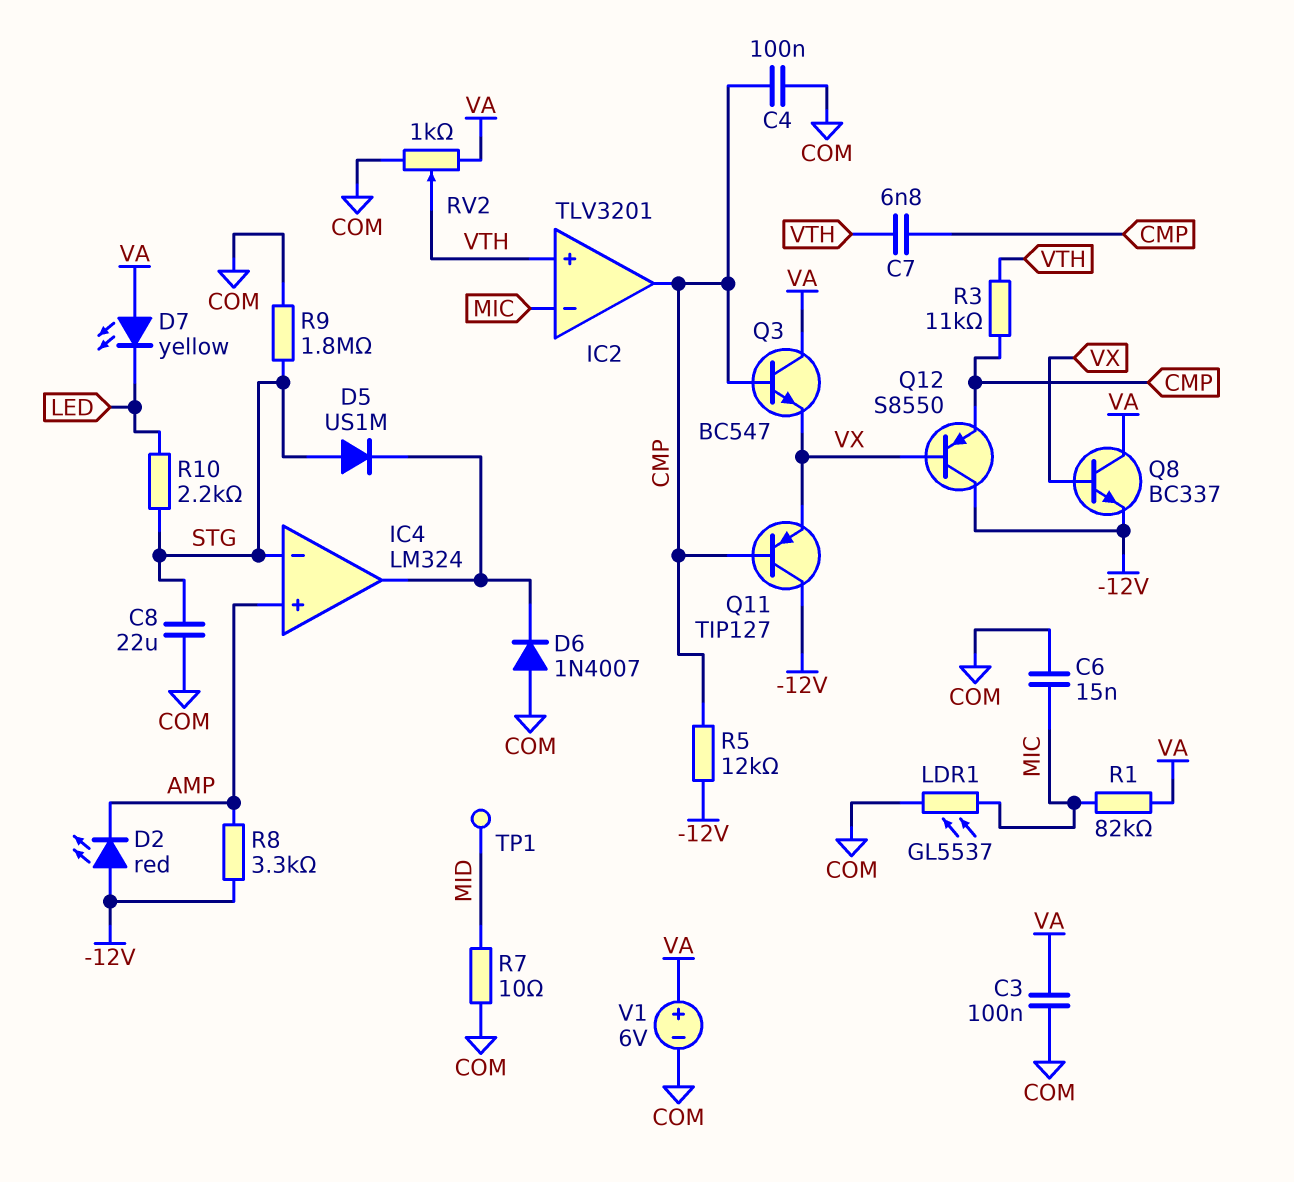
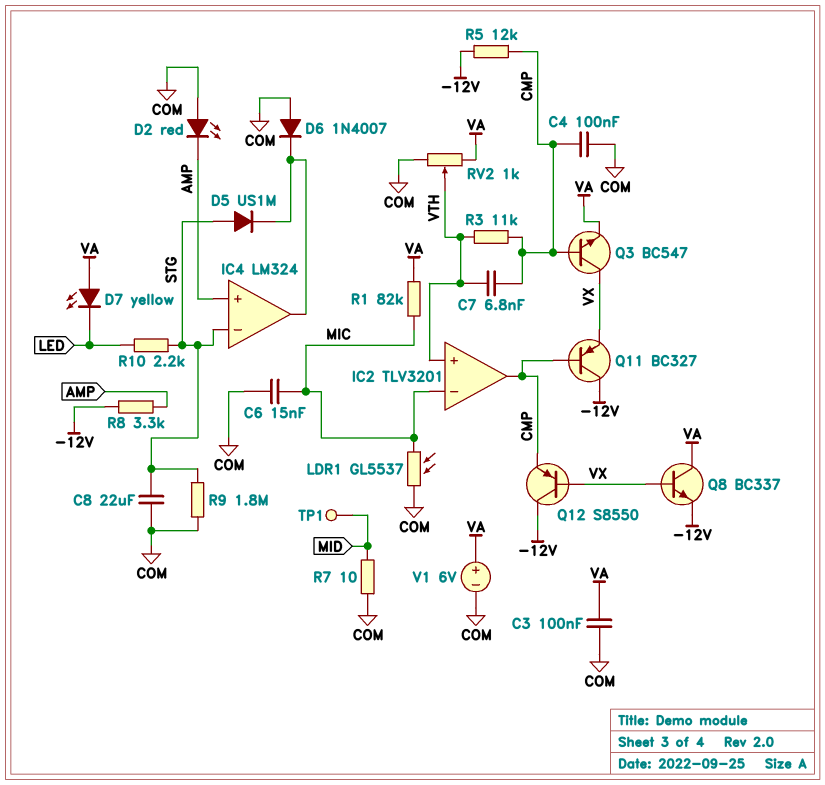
D2: LED red (A -12V, K AMP) -> LED red (A COM, K AMP)
Q3: NPN BC547 (B CMP, C VA, E VX) -> NPN BC547 (B CMP, C VX, E VA)
Q11: PNP TIP127 (B CMP, C -12V, E VX) -> PNP BC327 (B CMP, C -12V, E VX)

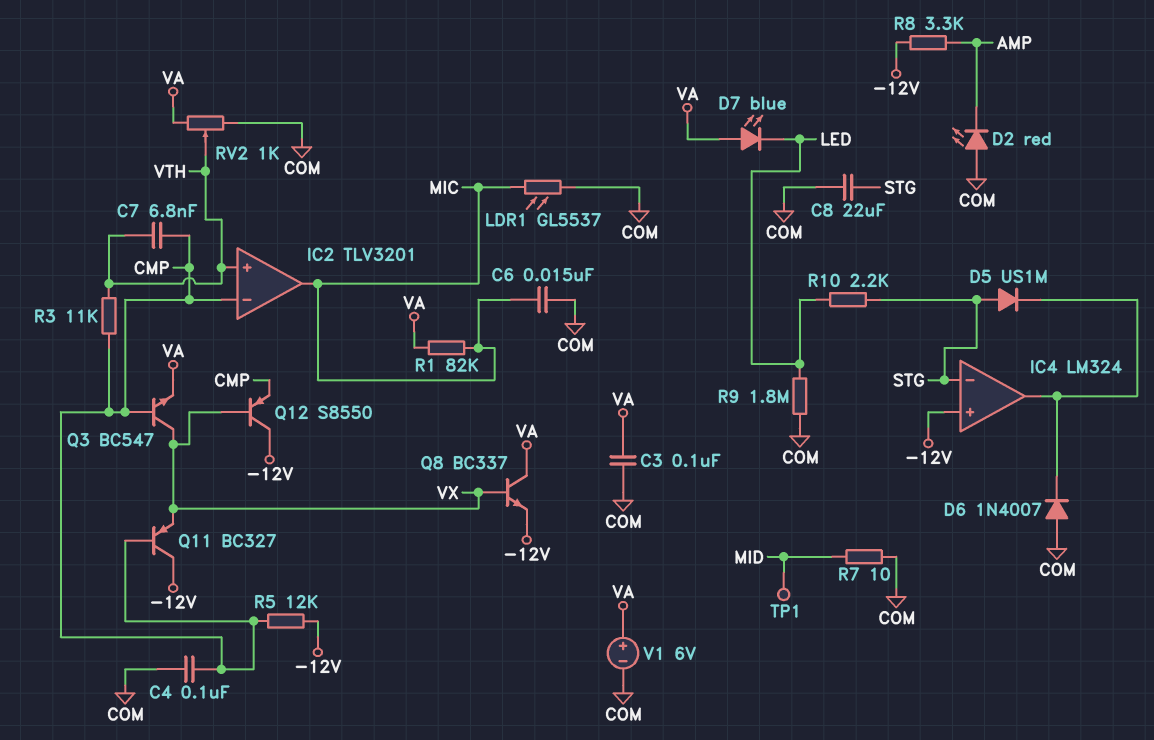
D7: LED yellow (A VA, K LED) -> LED blue (A VA, K LED)
IC2 pin in-: MIC -> CMP
IC2 pin out: CMP -> MIC
IC4 pin in+: AMP -> -12V
R9: 1.8M (COM, STG) -> 1.8M (COM, LED)

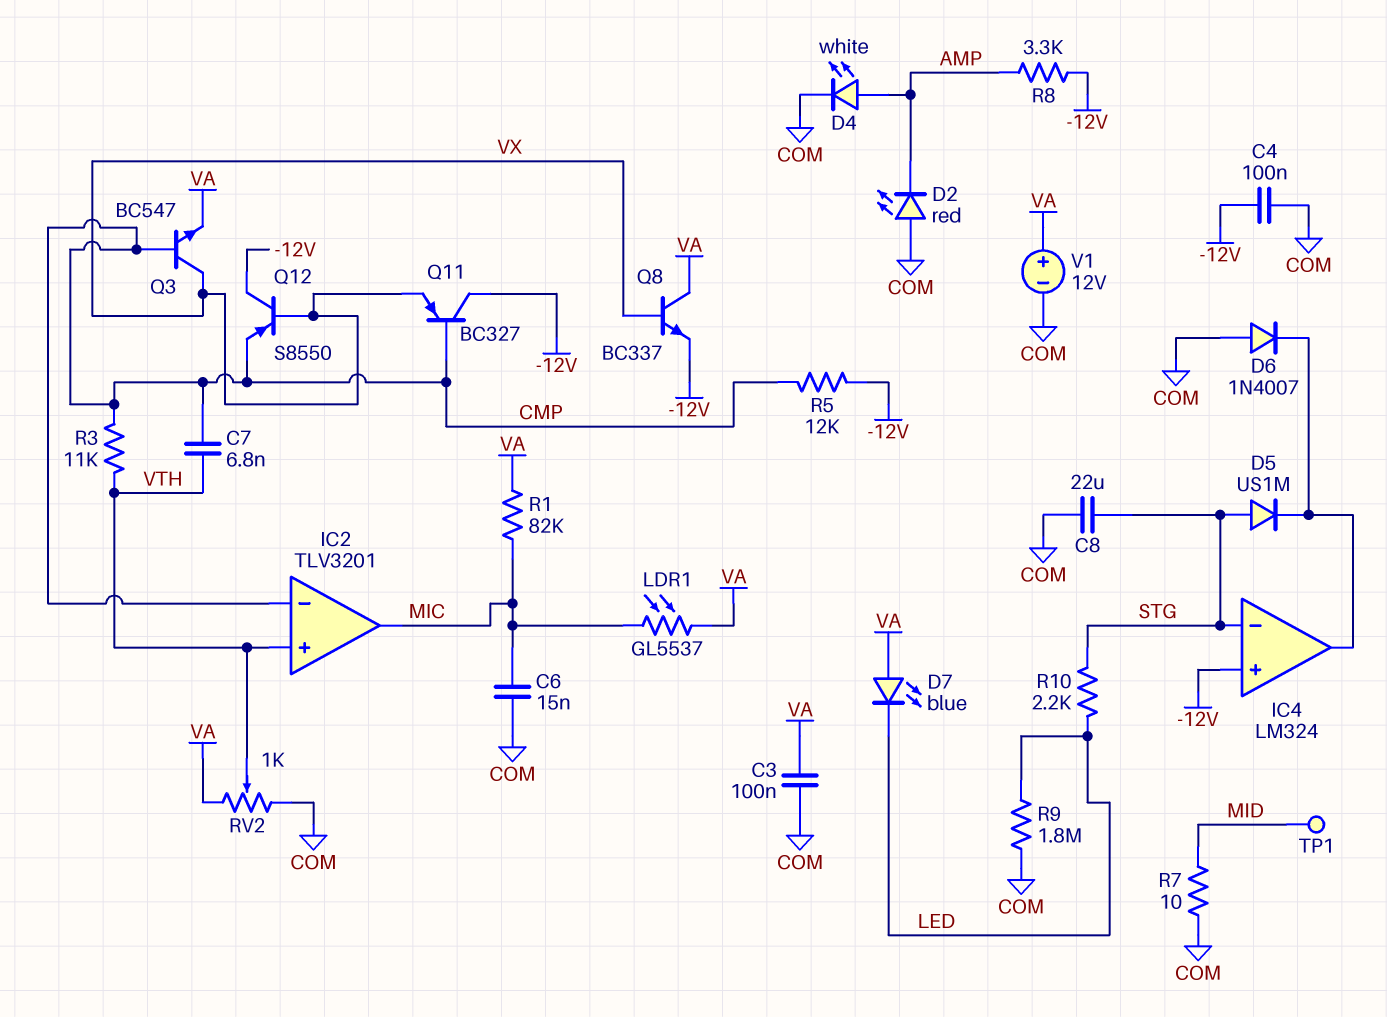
C4: 100nF (CMP, COM) -> 100nF (-12V, COM)
D4: none -> LED white (A AMP, K COM)
LDR1: GL5537 (COM, MIC) -> GL5537 (MIC, VA)
V1: 6V (plus VA, minus COM) -> 12V (plus VA, minus COM)

